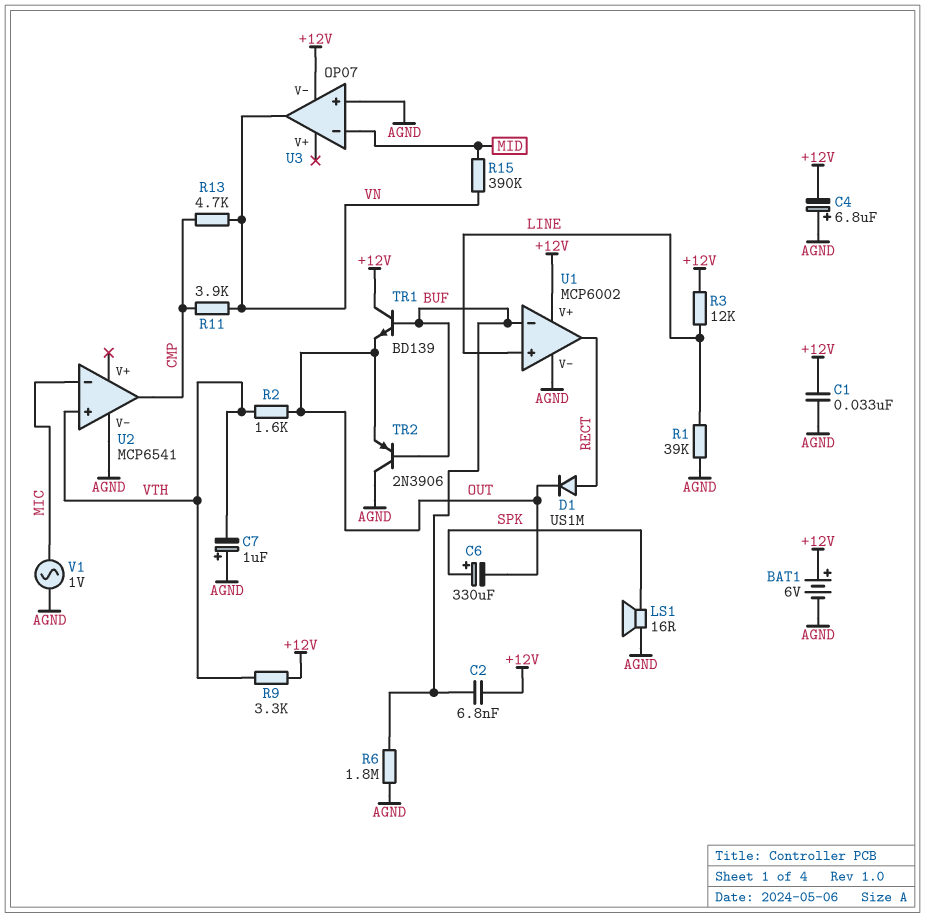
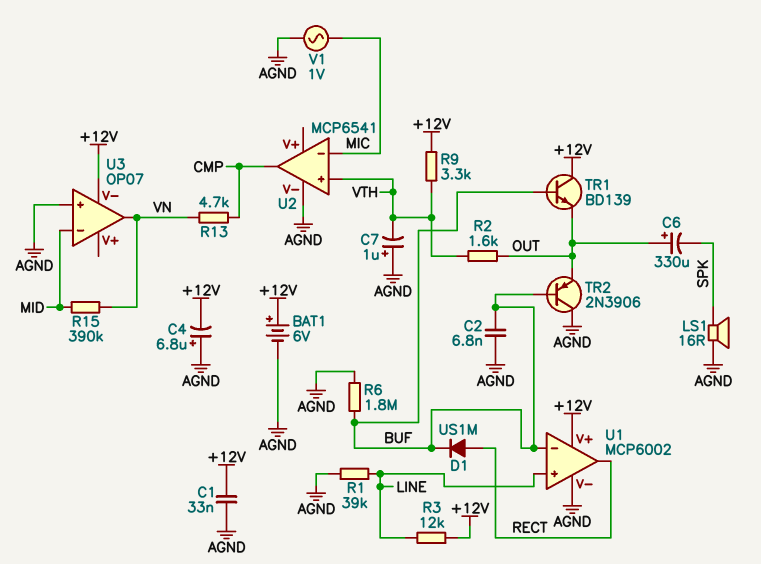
C2: 6.8nF (+12V, BUF) -> 6.8nF (AGND, BUF)
C6: 330uF (plus SPK, minus OUT) -> 330uF (plus OUT, minus SPK)
D1: diode US1M (A RECT, K OUT) -> diode US1M (A RECT, K BUF)
R11: 3.9k (CMP, VN) -> none

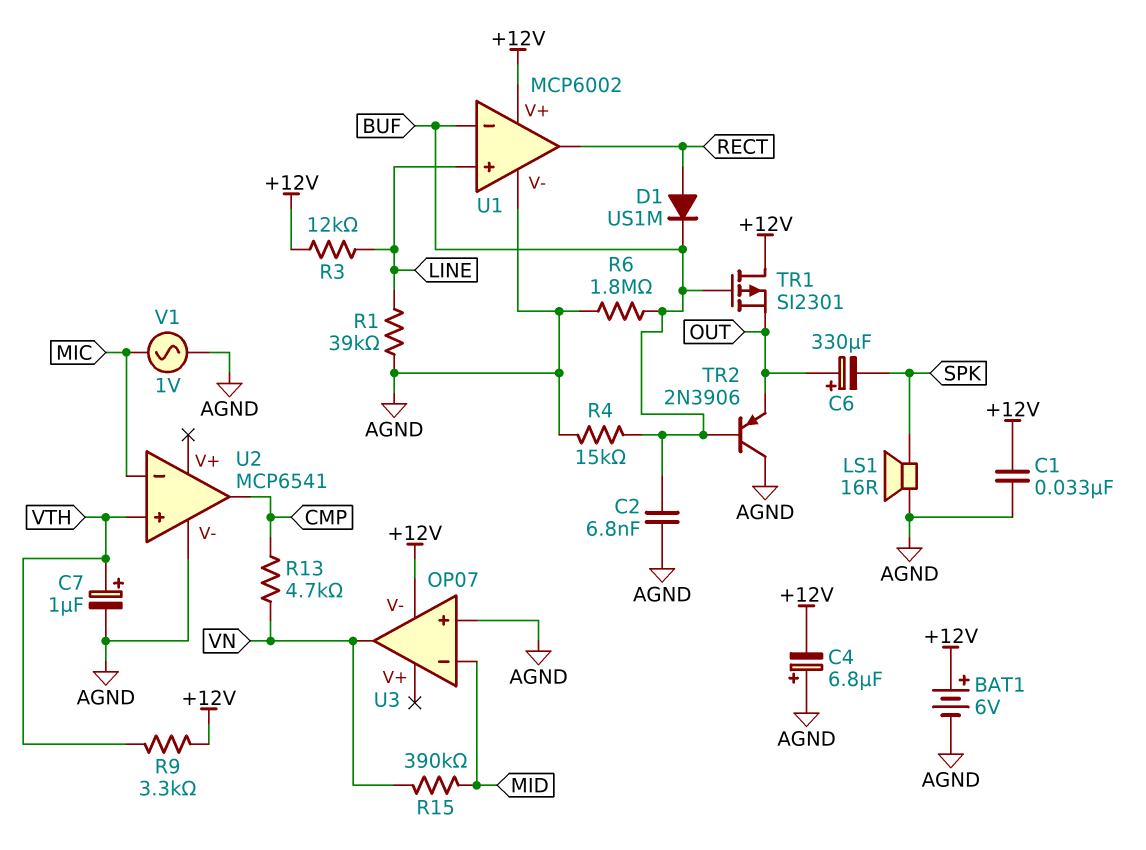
C7: 1uF (plus AGND, minus VTH) -> 1uF (plus VTH, minus AGND)
R2: 1.6k (OUT, VTH) -> none
R4: none -> 15k (AGND, BUF)
TR1: NPN BD139 (B BUF, C +12V, E OUT) -> PMOS SI2301 (G BUF, D +12V, S OUT)

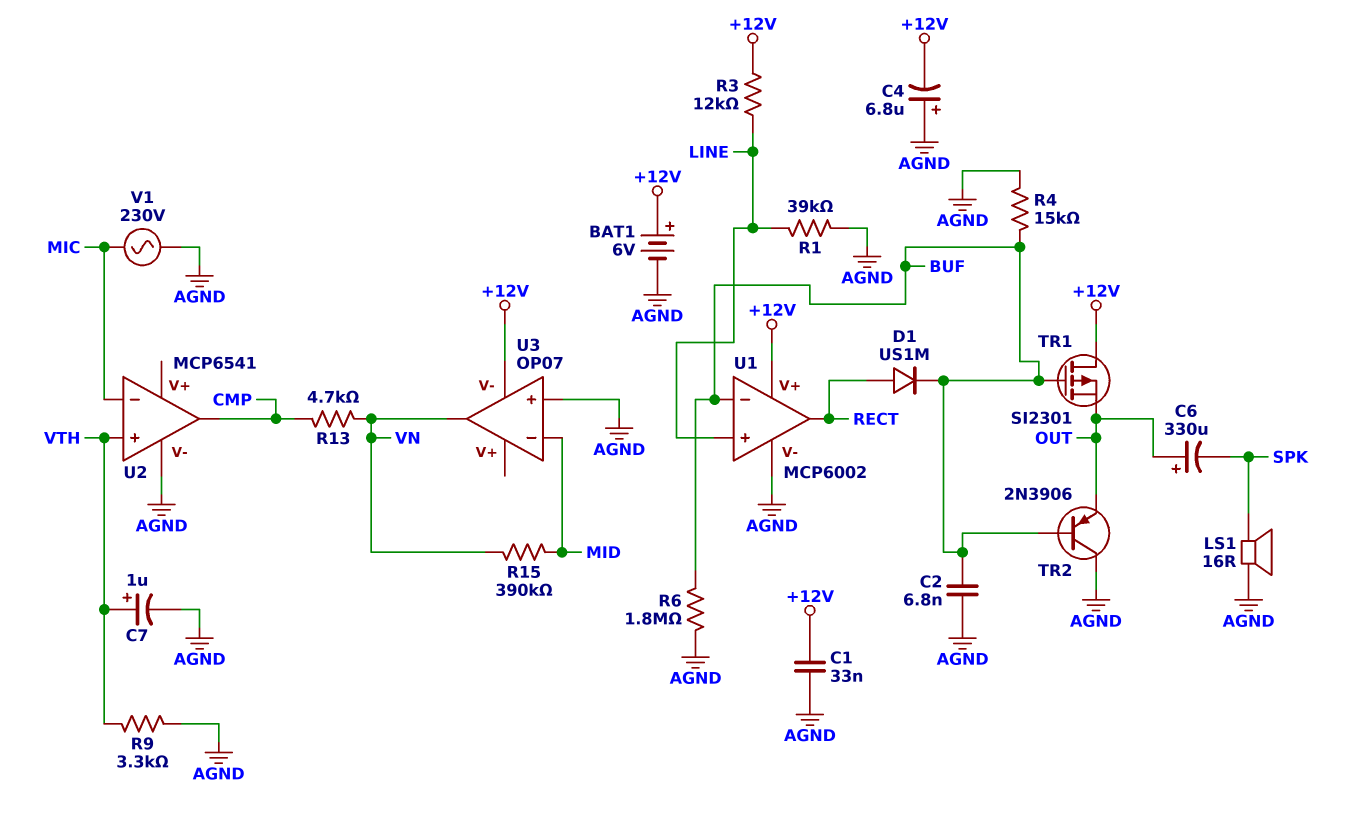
R9: 3.3k (+12V, VTH) -> 3.3k (AGND, VTH)
V1: AC 1V (AGND, MIC) -> AC 230V (AGND, MIC)

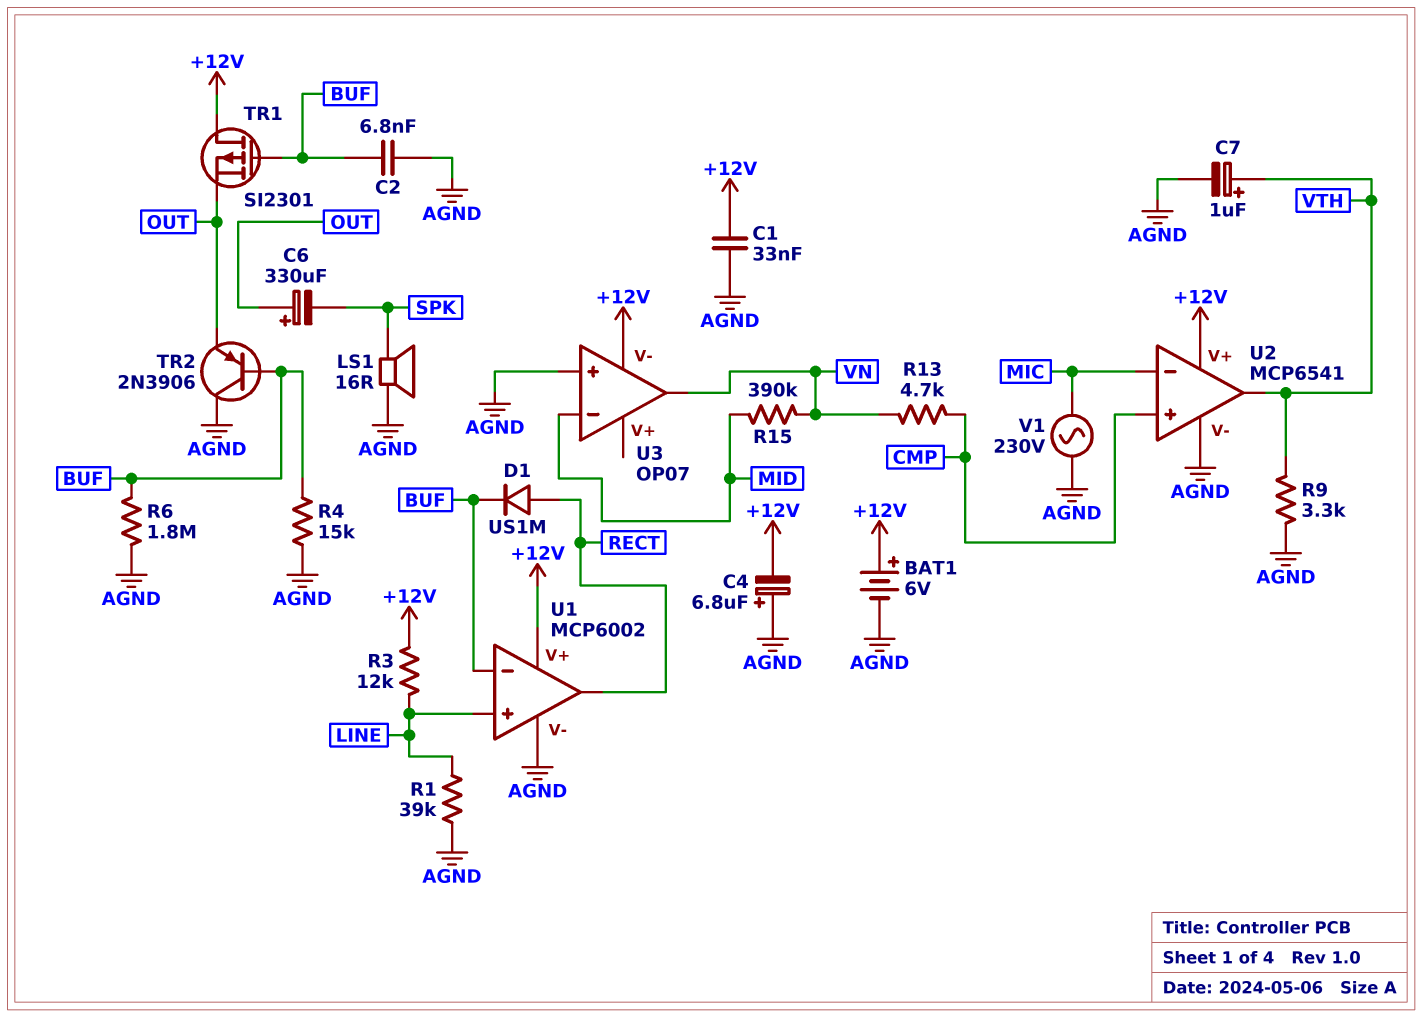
U2 pin V+: none -> +12V
U2 pin in+: VTH -> CMP
U2 pin out: CMP -> VTH

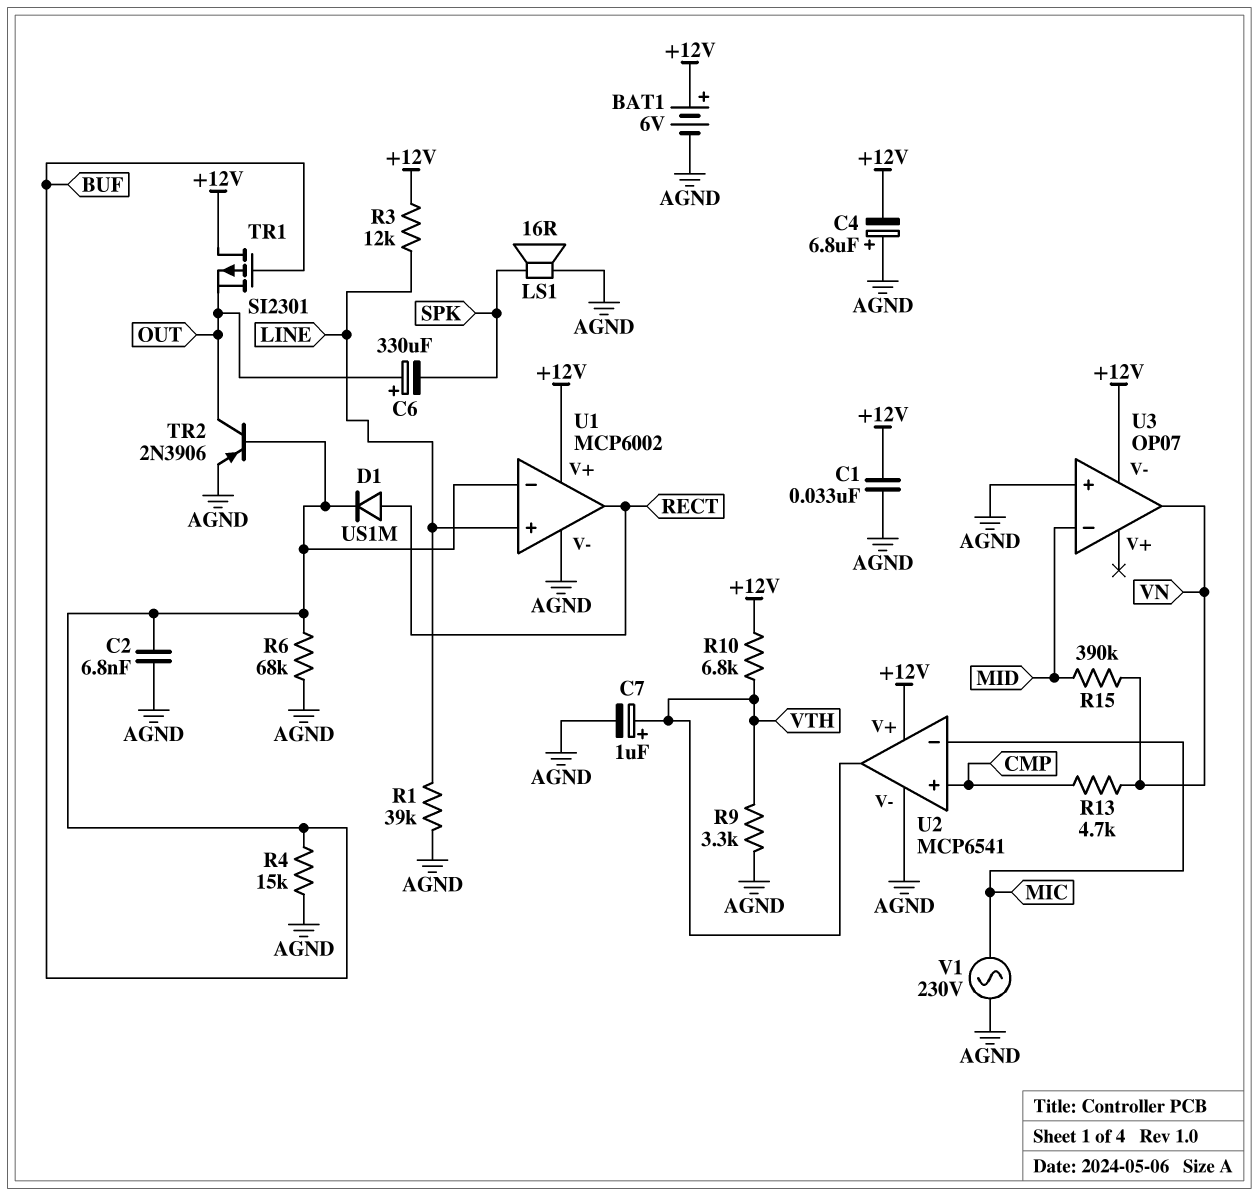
R6: 1.8M (AGND, BUF) -> 68k (AGND, BUF)
R10: none -> 6.8k (+12V, VTH)
TR2: PNP 2N3906 (B BUF, C AGND, E OUT) -> PNP 2N3906 (B BUF, C OUT, E AGND)

